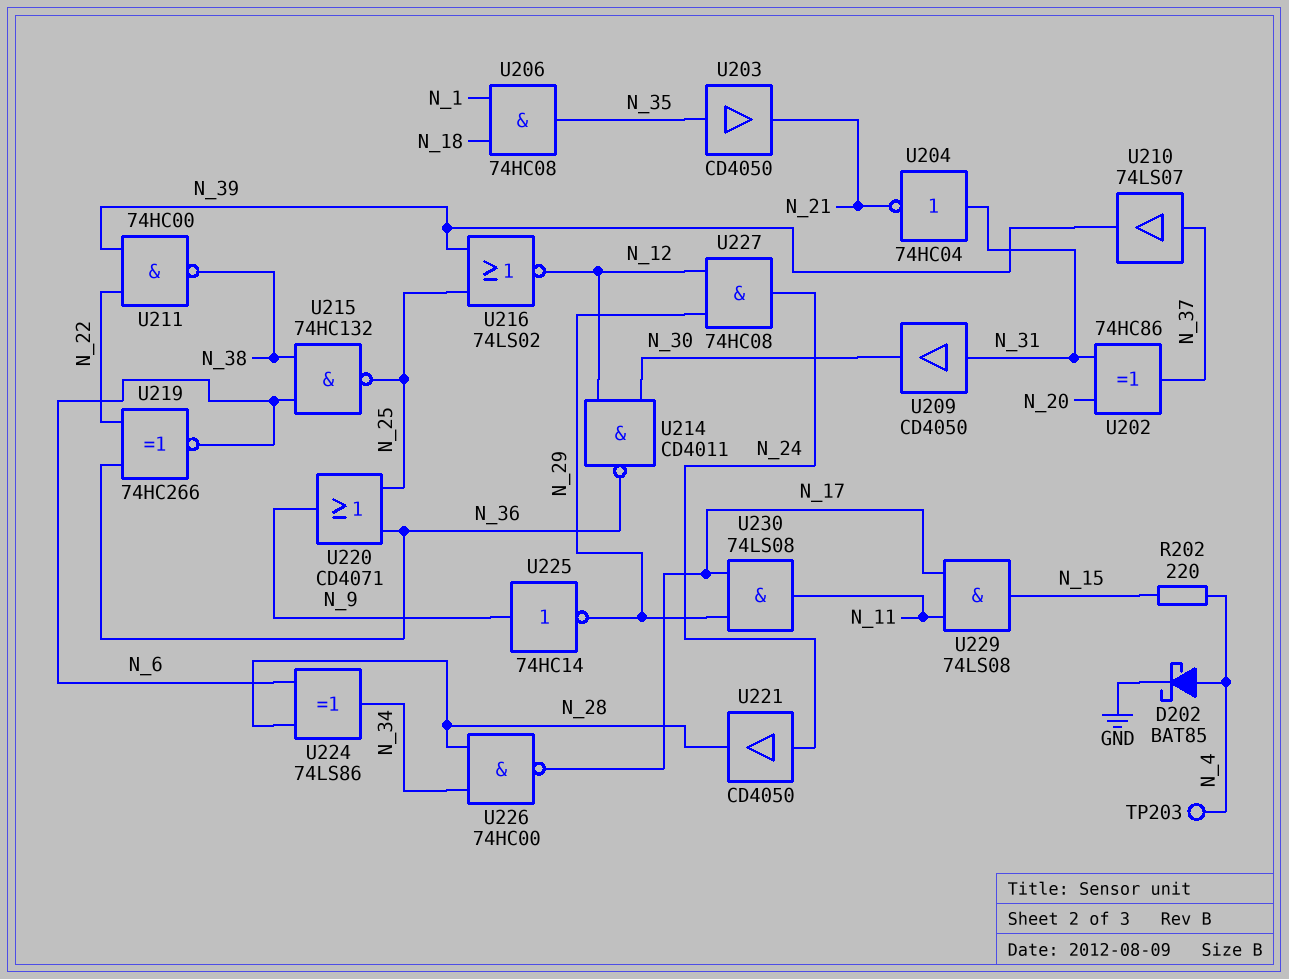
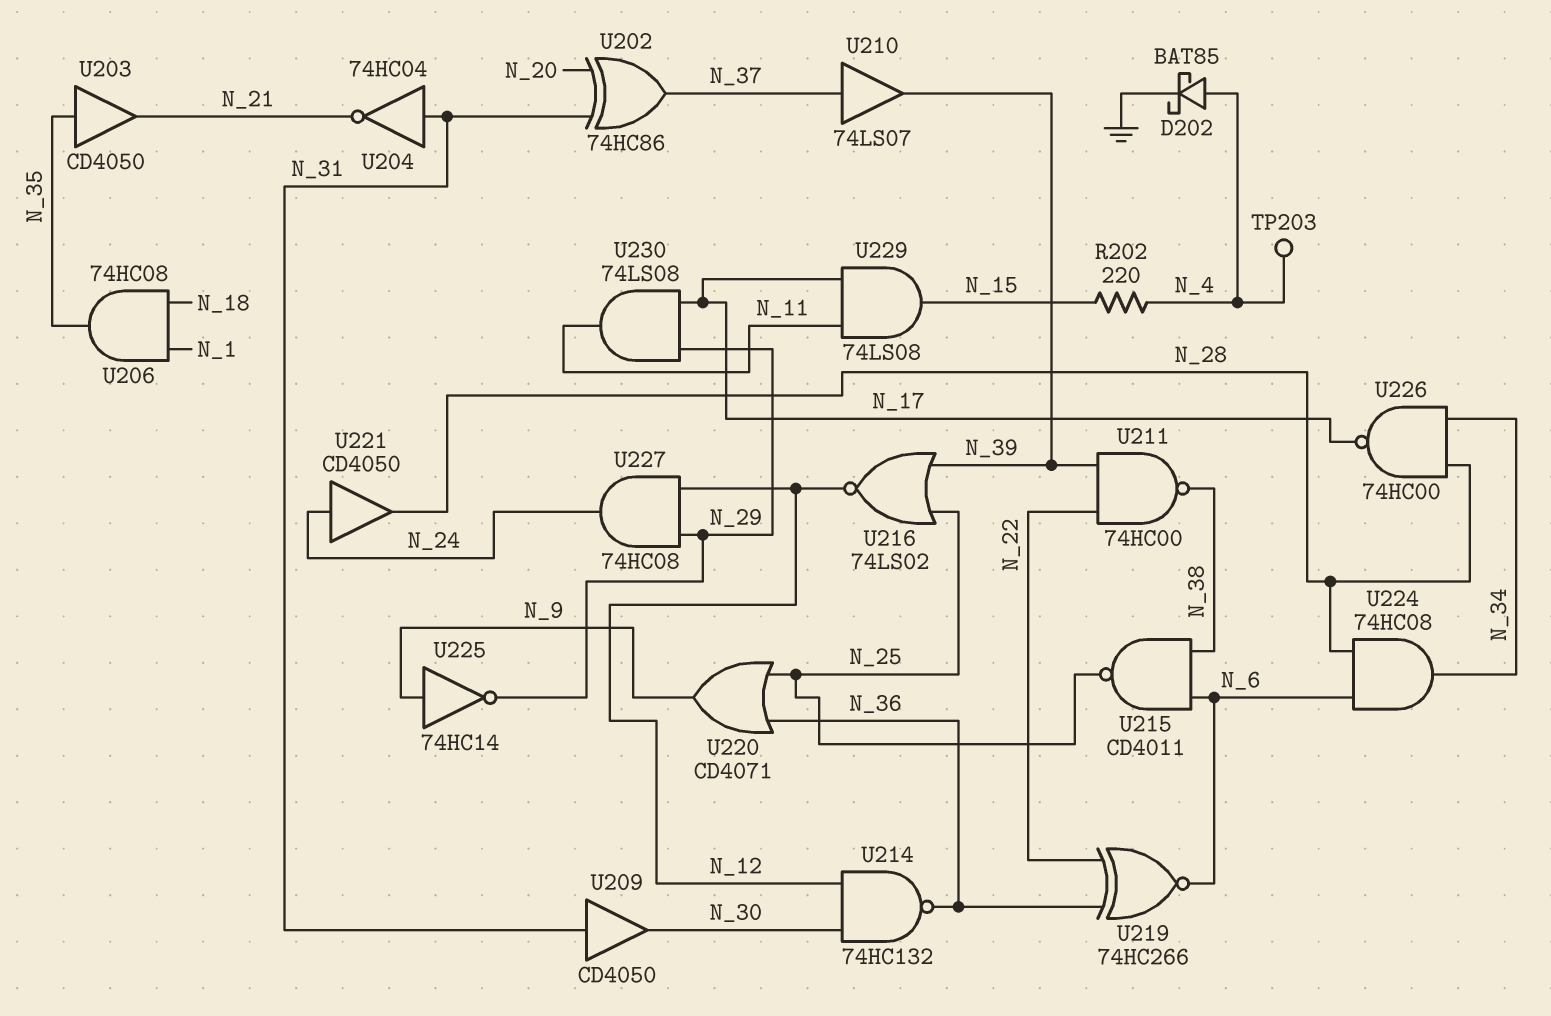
U214: NAND CD4011 (in N_12, in N_30, out N_36) -> NAND 74HC132 (in N_12, in N_30, out N_36)
U215: NAND 74HC132 (in N_6, in N_38, out N_25) -> NAND CD4011 (in N_6, in N_38, out N_25)
U224: XOR 74LS86 (in N_6, in N_28, out N_34) -> AND 74HC08 (in N_6, in N_28, out N_34)

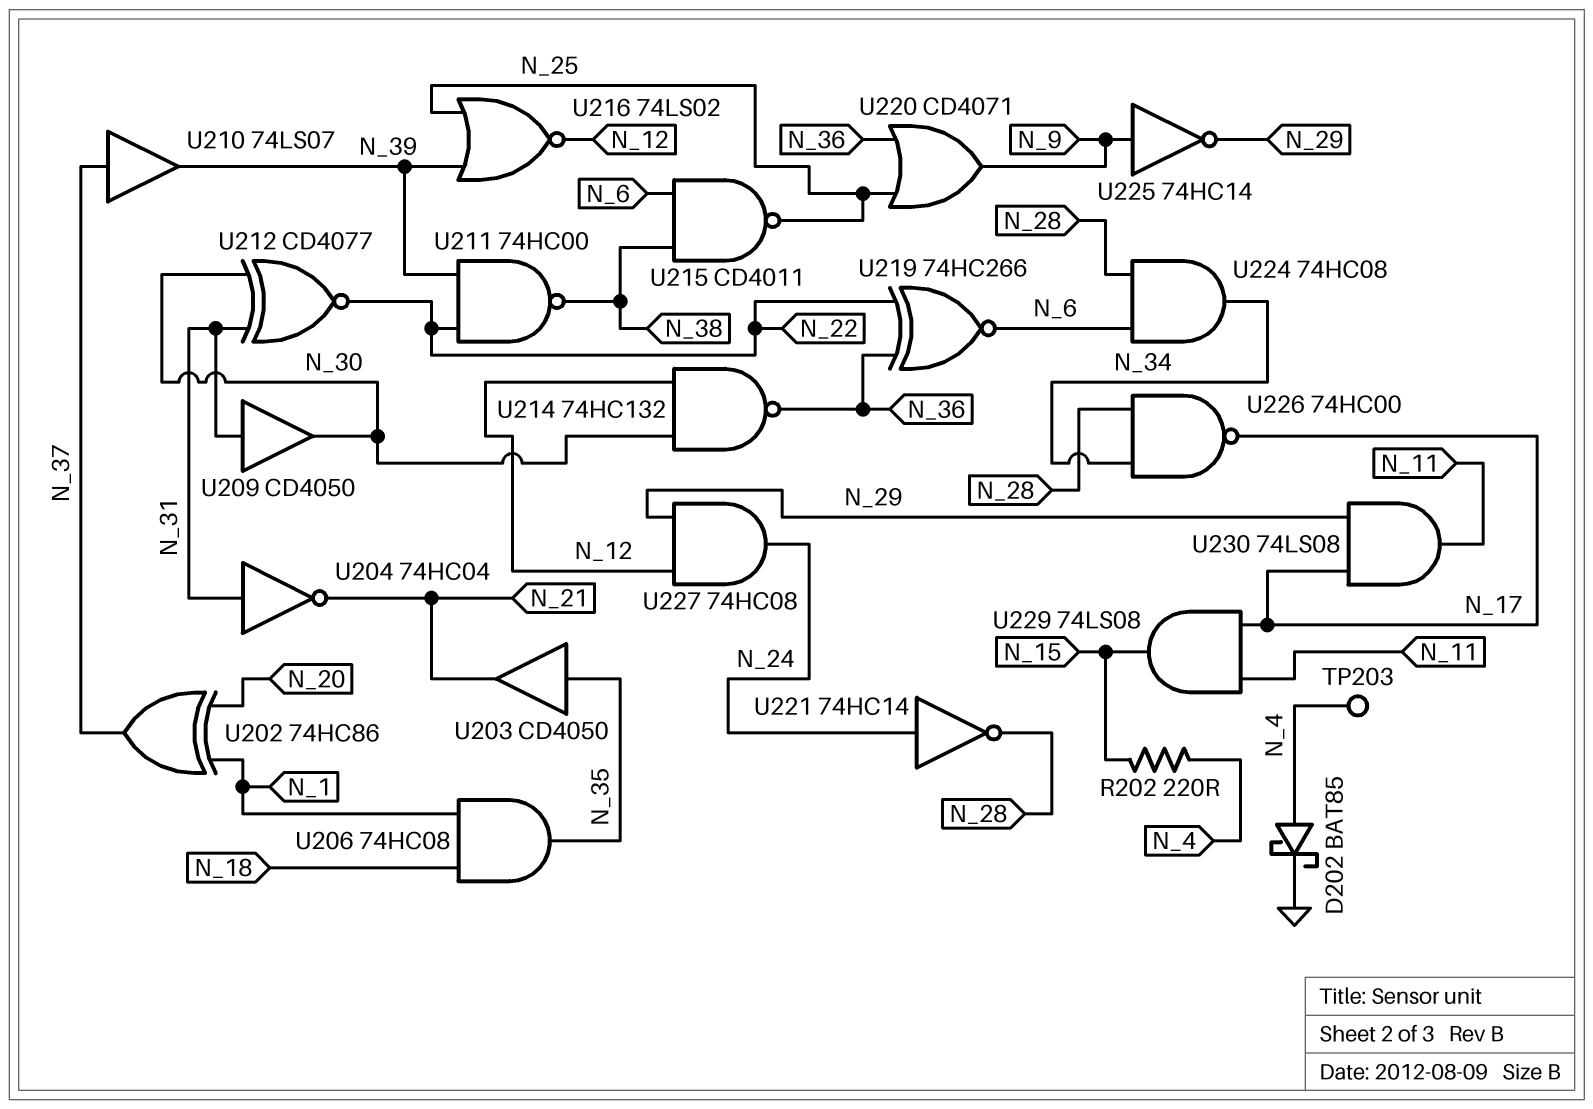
U202: XOR 74HC86 (in N_20, in N_31, out N_37) -> XOR 74HC86 (in N_1, in N_20, out N_37)
U212: none -> XNOR CD4077 (in N_30, in N_31, out N_22)
U221: buffer CD4050 (in N_24, out N_28) -> NOT 74HC14 (in N_24, out N_28)

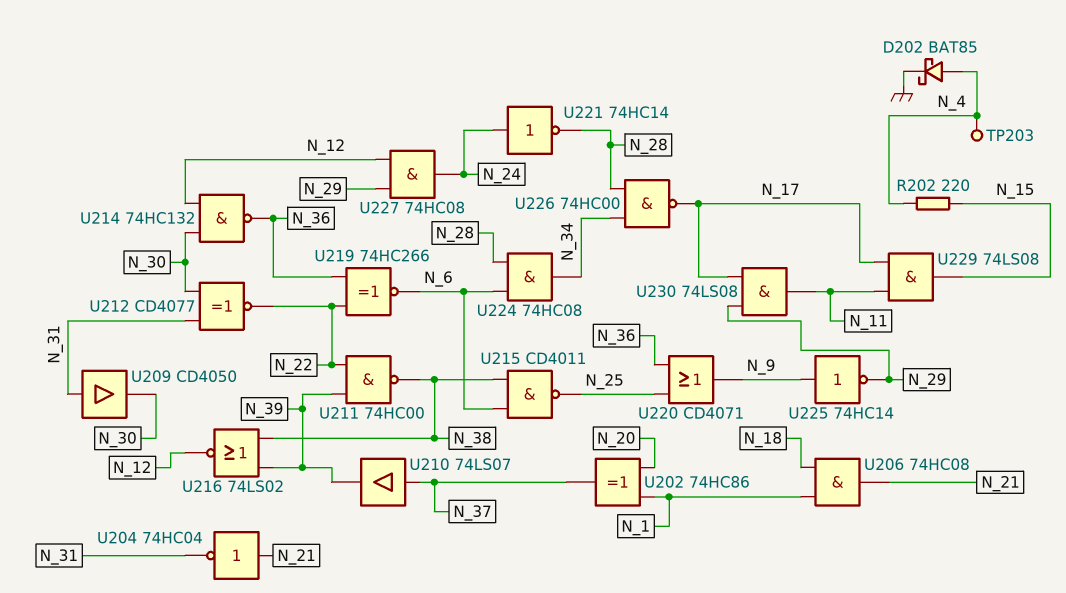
U203: buffer CD4050 (in N_35, out N_21) -> none
U204: NOT 74HC04 (in N_31, out N_21) -> NOT 74HC04 (in N_21, out N_31)
U206: AND 74HC08 (in N_1, in N_18, out N_35) -> AND 74HC08 (in N_1, in N_18, out N_21)
U216: NOR 74LS02 (in N_25, in N_39, out N_12) -> NOR 74LS02 (in N_38, in N_39, out N_12)

